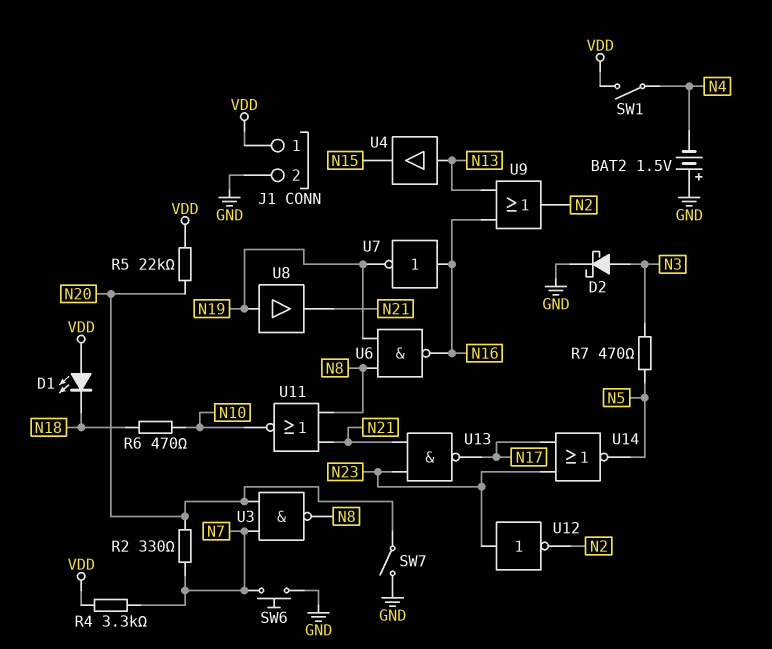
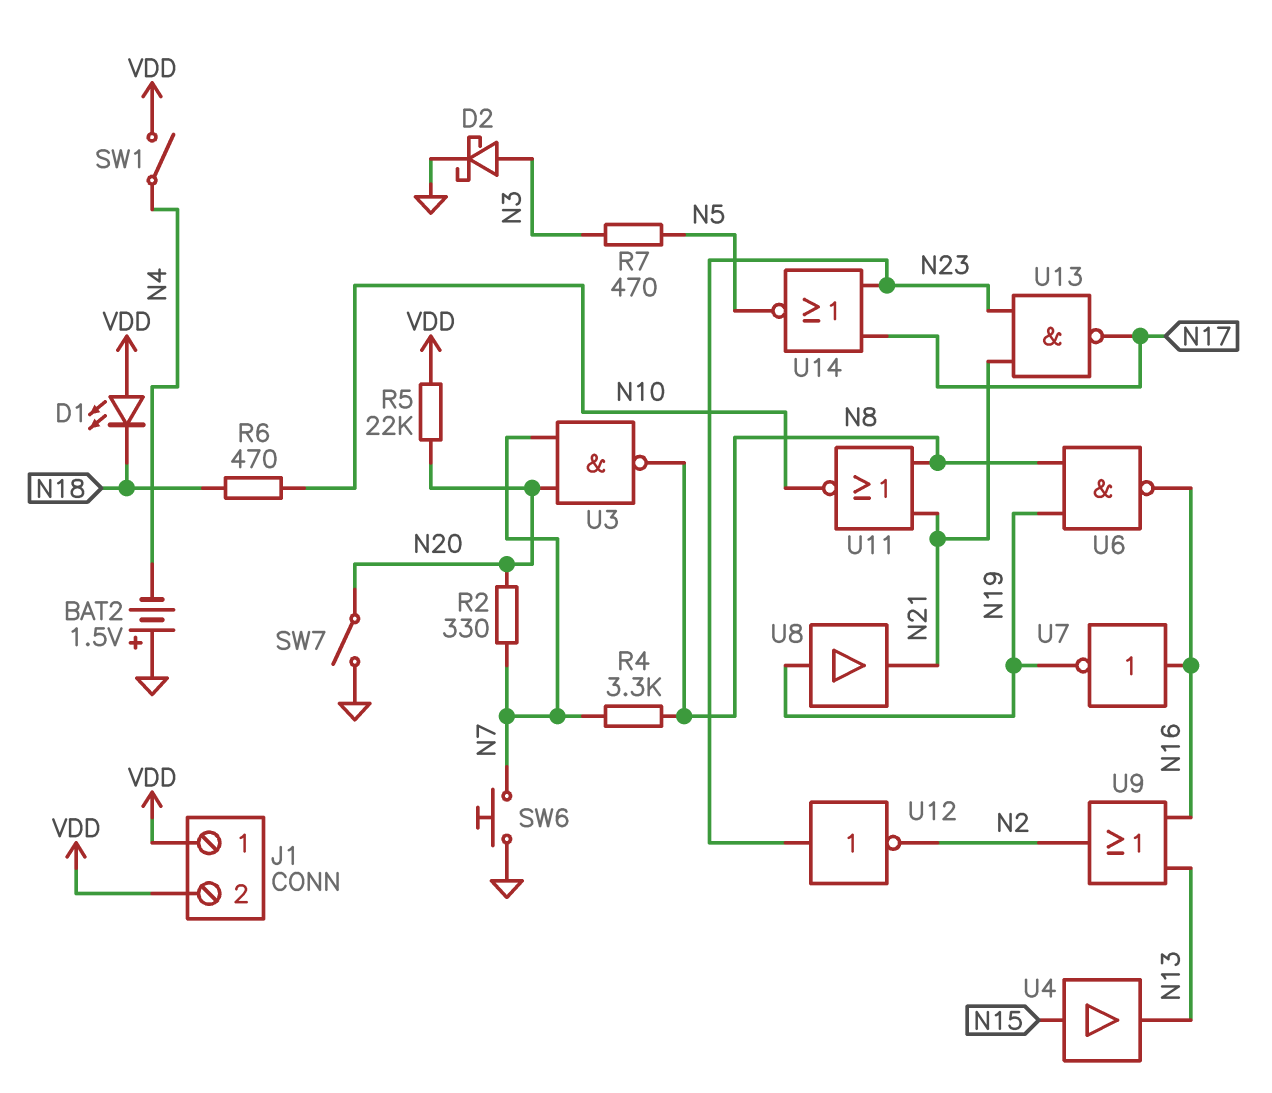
J1 pin 2: GND -> VDD
R4: 3.3k (N7, VDD) -> 3.3k (N7, N8)
U4: buffer (in N13, out N15) -> buffer (in N15, out N13)

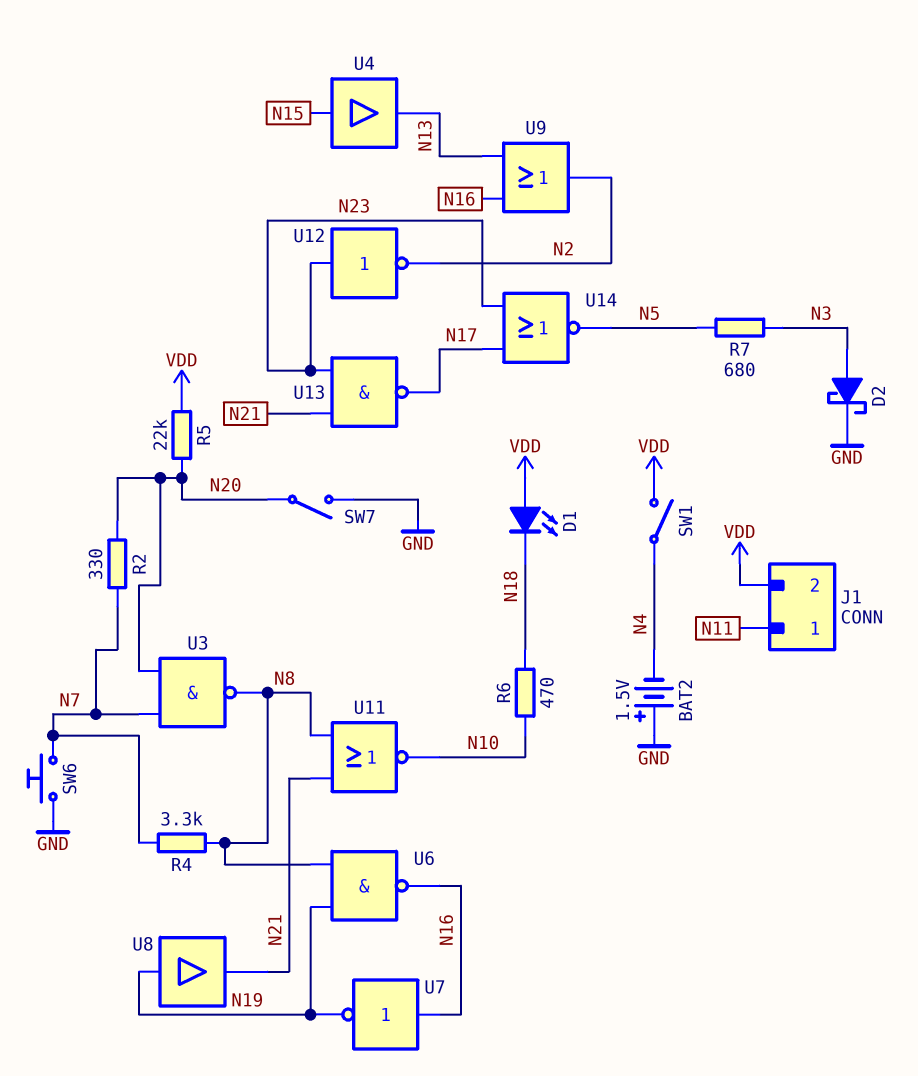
J1 pin 1: VDD -> N11
R7: 470 (N3, N5) -> 680 (N3, N5)

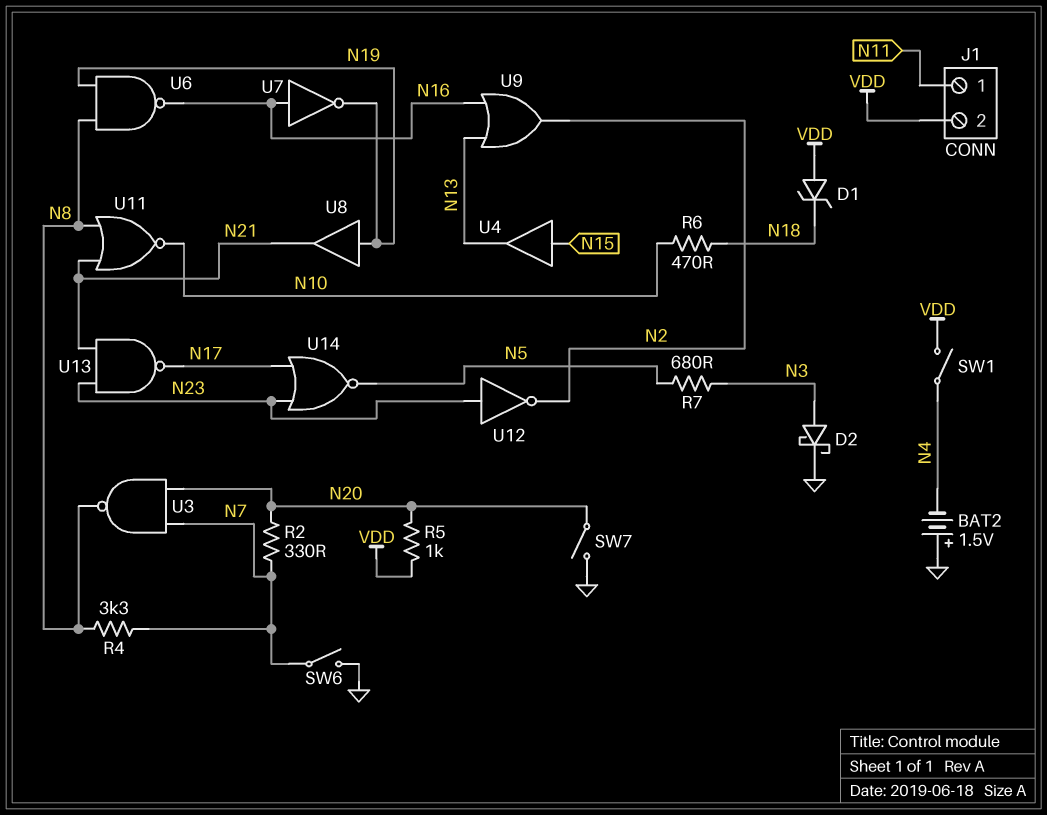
D1: LED (A VDD, K N18) -> zener (A VDD, K N18)
R5: 22k (N20, VDD) -> 1k (N20, VDD)
SW6: button (GND, N7) -> switch (GND, N7)

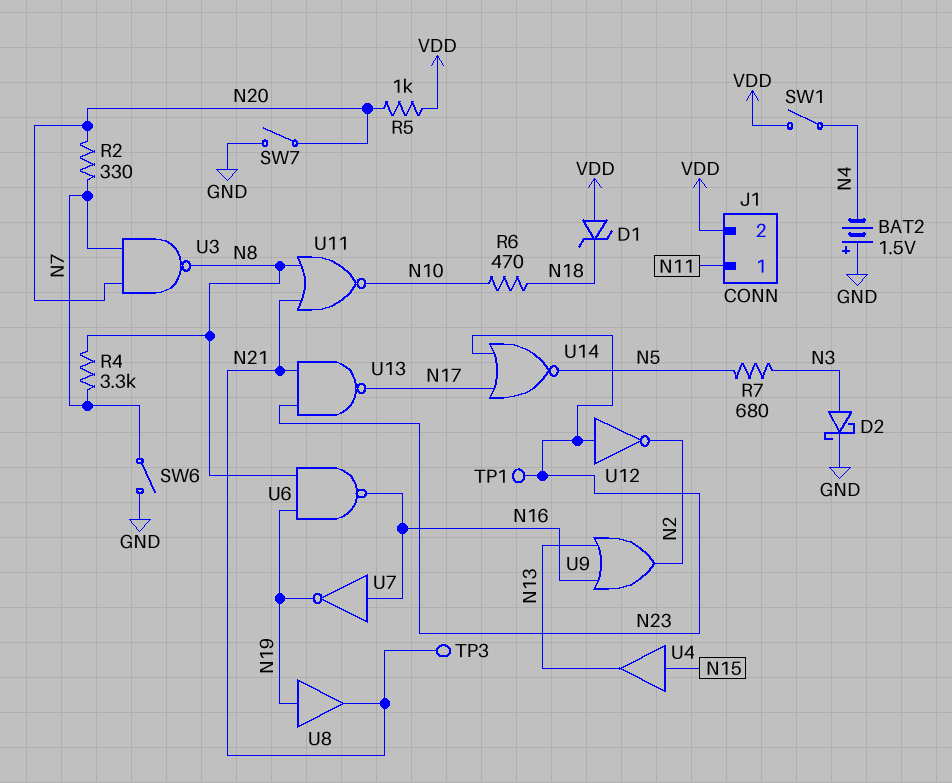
TP1: none -> test point (N23)
TP3: none -> test point (N21)

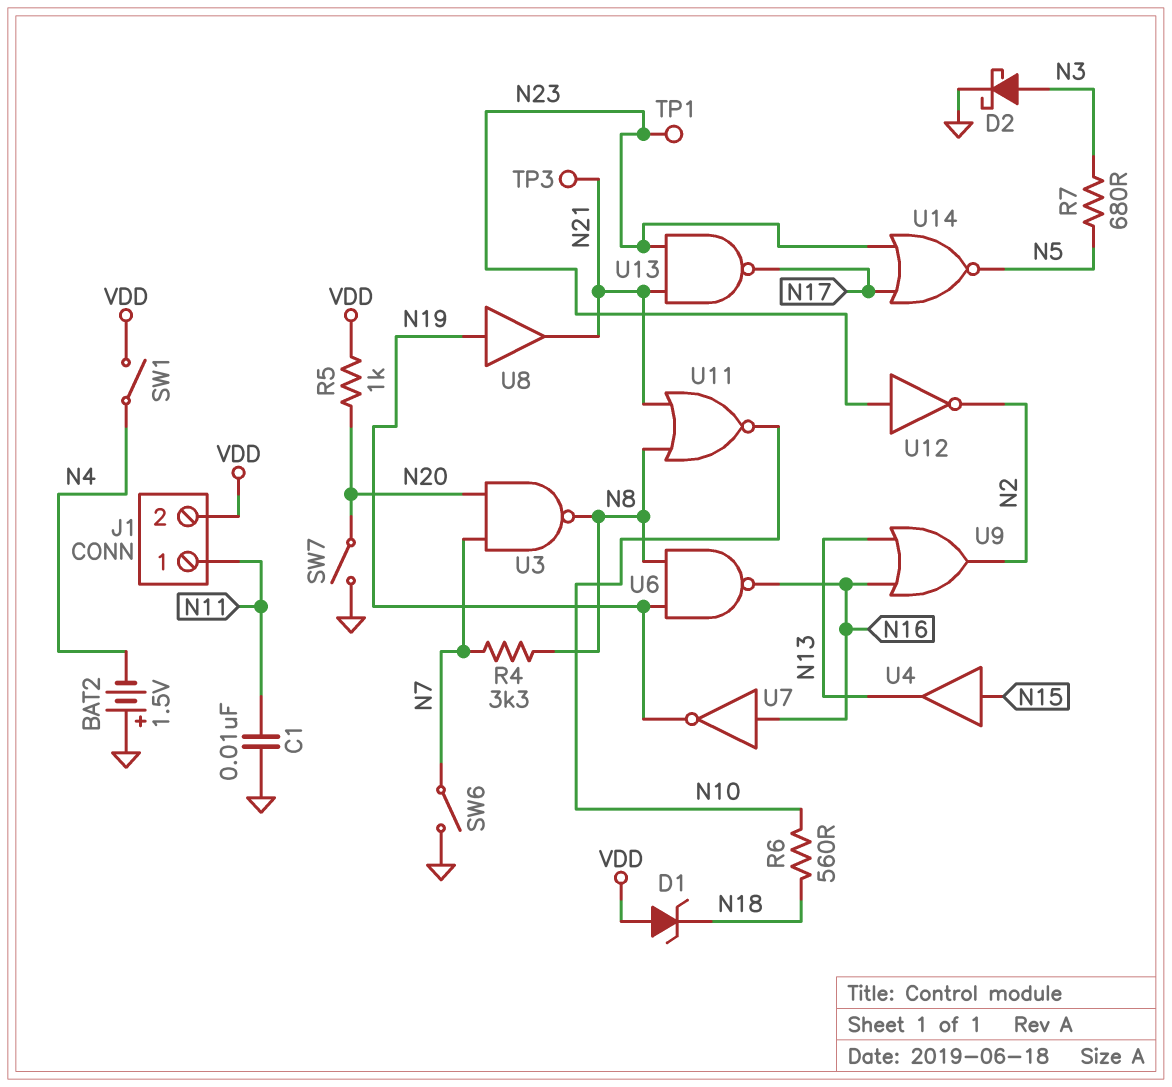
C1: none -> 10nF (GND, N11)
R2: 330 (N7, N20) -> none
R6: 470 (N10, N18) -> 560 (N10, N18)

